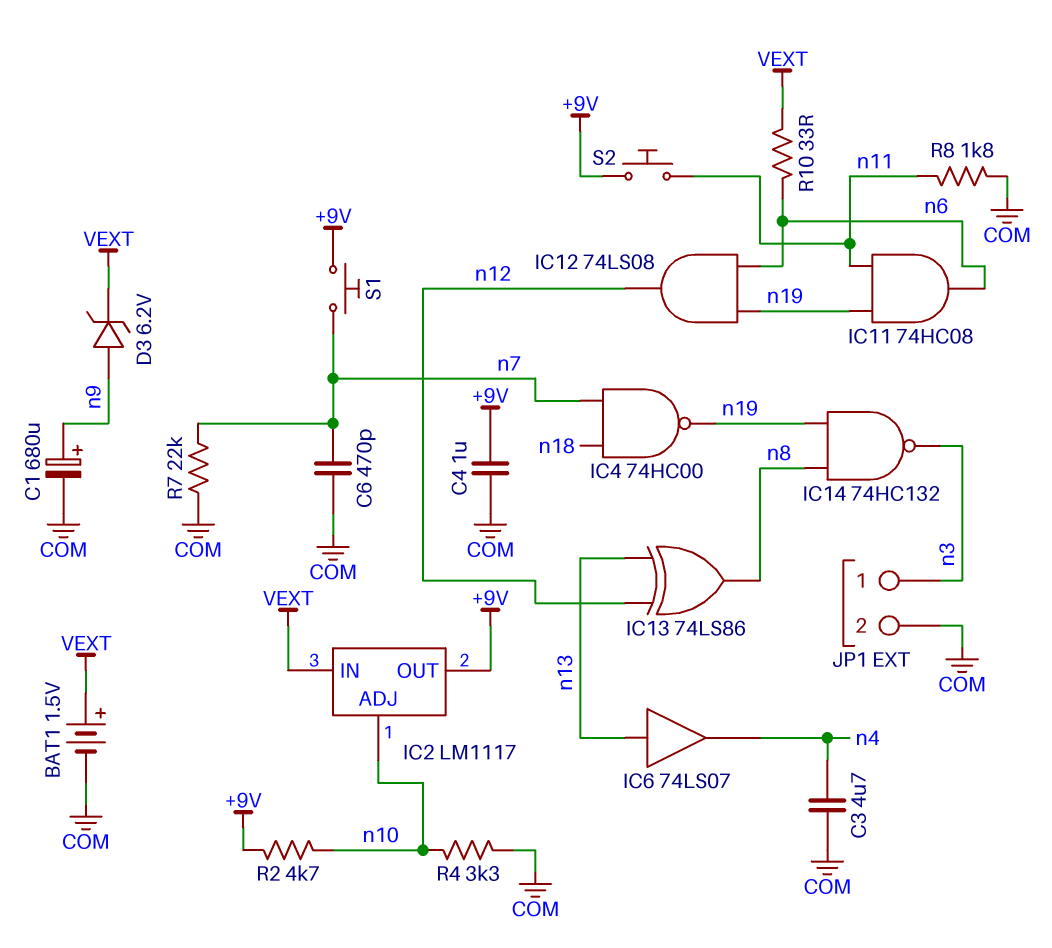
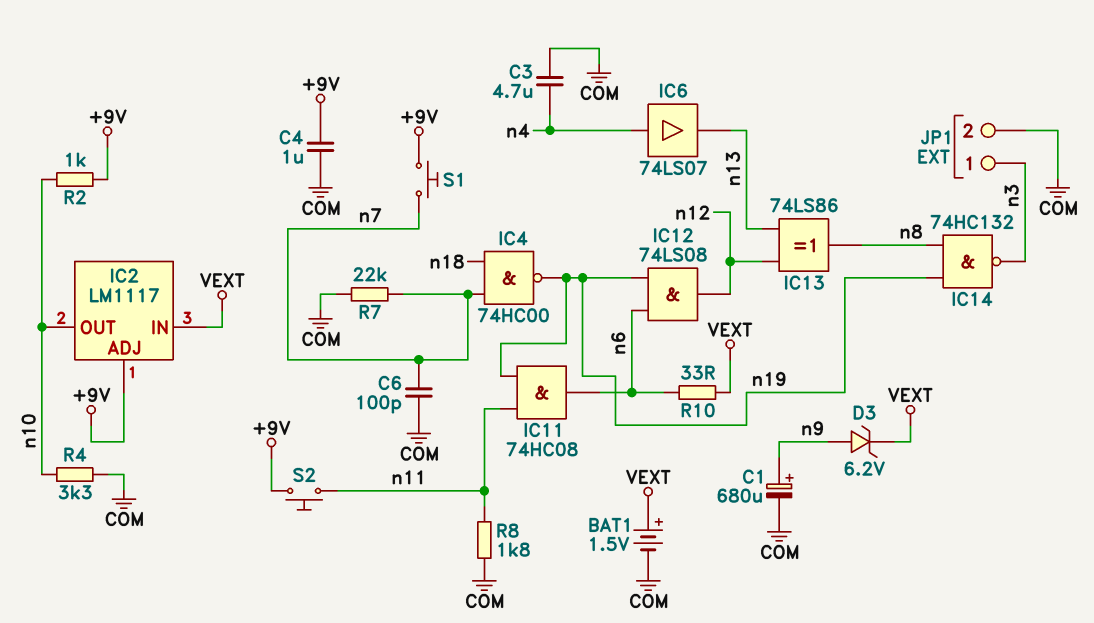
C6: 470pF (COM, n7) -> 100pF (COM, n7)
IC2 pin ADJ: n10 -> +9V
IC2 pin OUT: +9V -> n10
IC6: buffer 74LS07 (in n13, out n4) -> buffer 74LS07 (in n4, out n13)
R2: 4.7k (+9V, n10) -> 1k (+9V, n10)

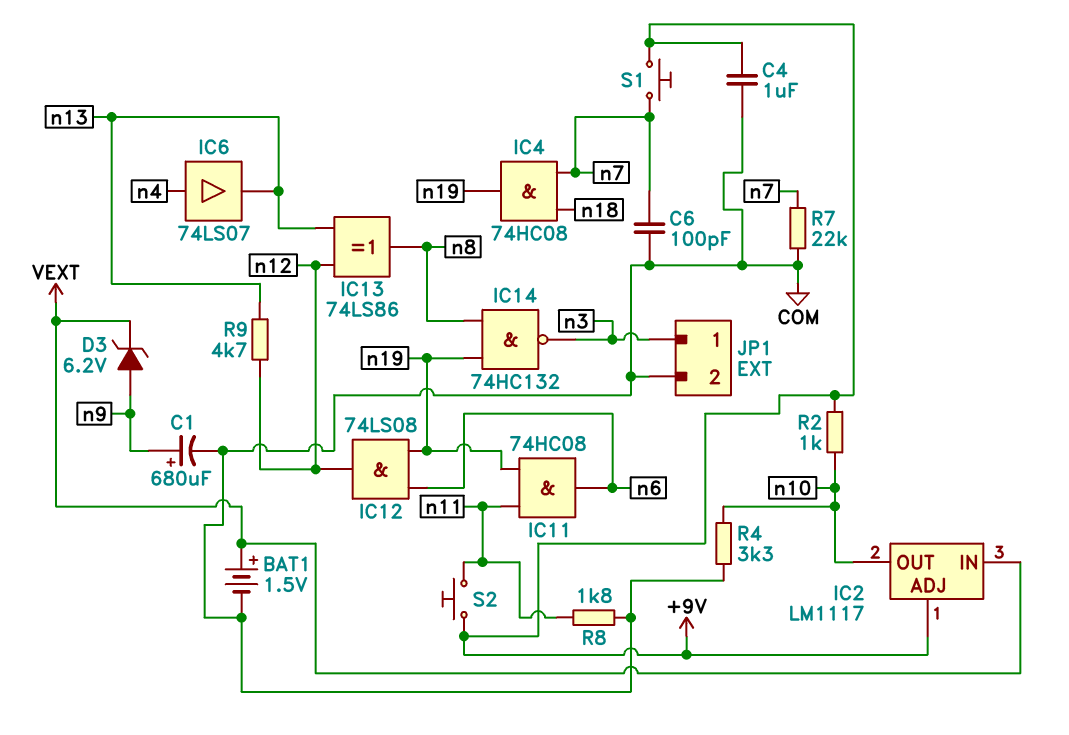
C3: 4.7uF (COM, n4) -> none
IC4: NAND 74HC00 (in n7, in n18, out n19) -> AND 74HC08 (in n7, in n18, out n19)
R9: none -> 4.7k (n12, n13)
R10: 33 (VEXT, n6) -> none

